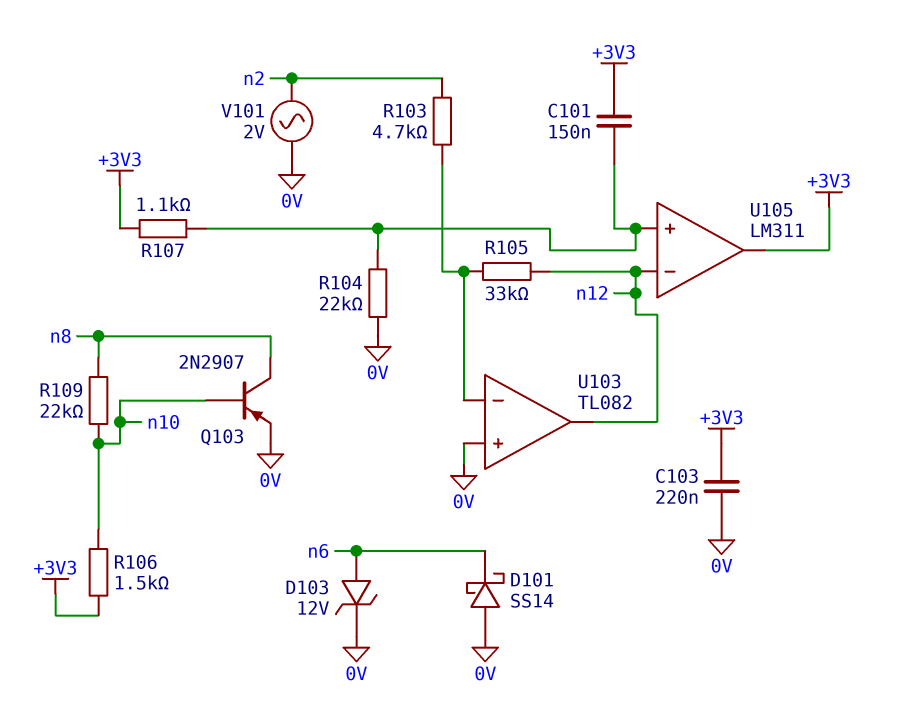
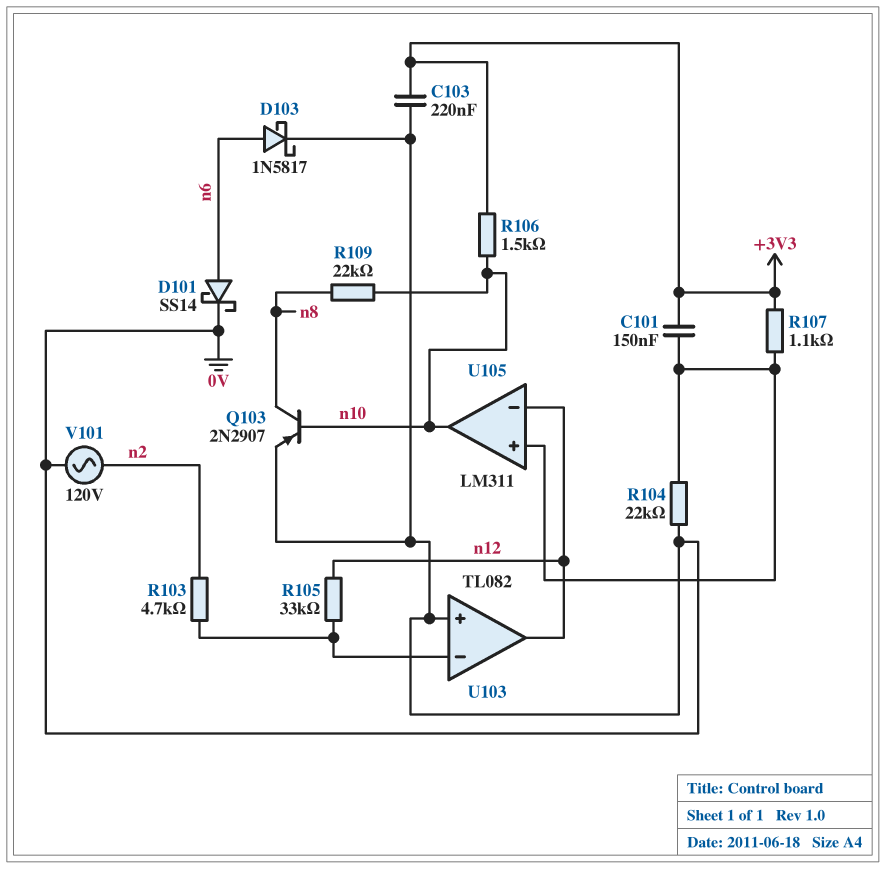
D101: schottky SS14 (A 0V, K n6) -> schottky SS14 (A n6, K 0V)
D103: zener 12V (A n6, K 0V) -> schottky 1N5817 (A n6, K 0V)
U105 pin out: +3V3 -> n10
V101: AC 2V (0V, n2) -> AC 120V (0V, n2)

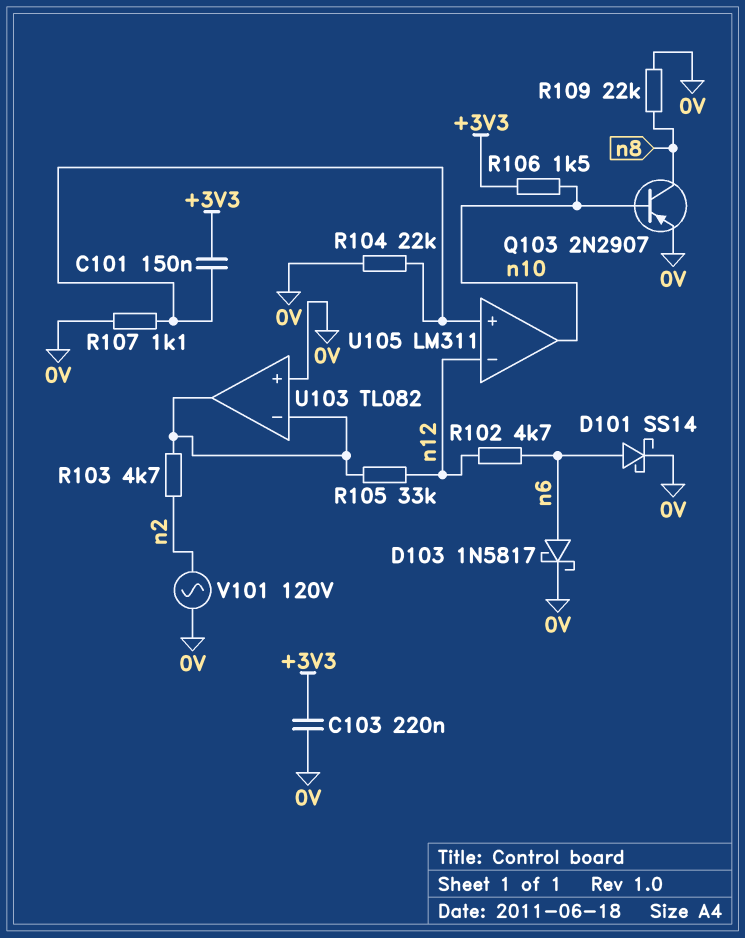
R102: none -> 4.7k (n6, n12)
R107: 1.1k (+3V3, U105/in+) -> 1.1k (0V, U105/in+)
R109: 22k (n8, n10) -> 22k (0V, n8)
U103 pin out: n12 -> U103/in-

